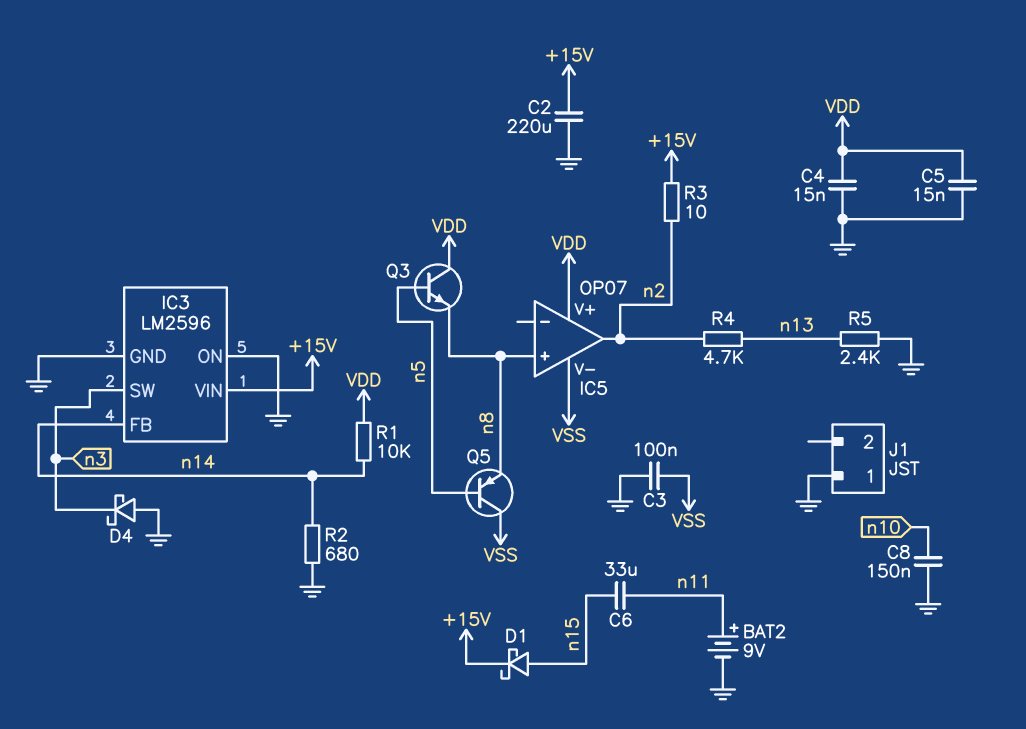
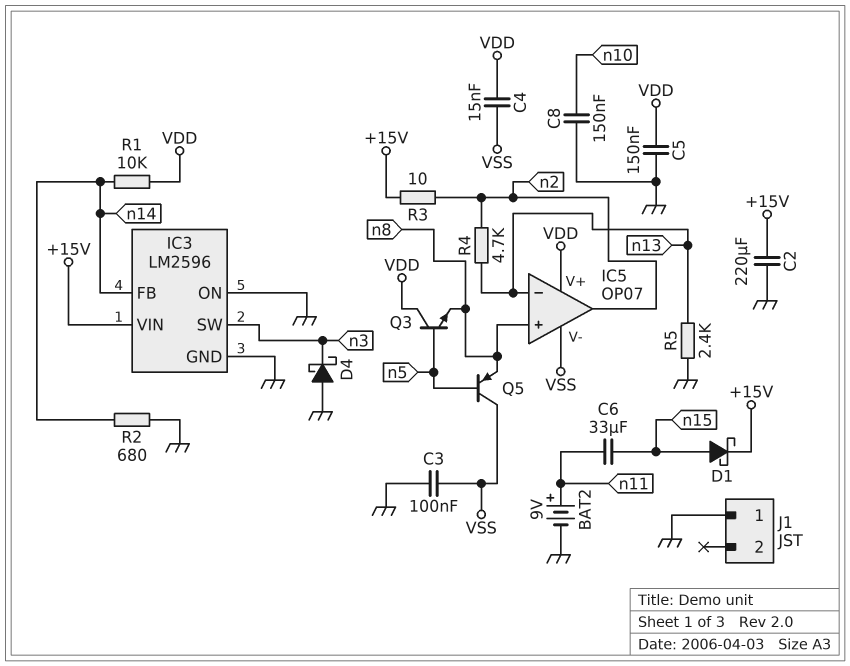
C4: 15nF (GND, VDD) -> 15nF (VDD, VSS)
C5: 15nF (GND, VDD) -> 150nF (GND, VDD)
IC5 pin in-: none -> n13

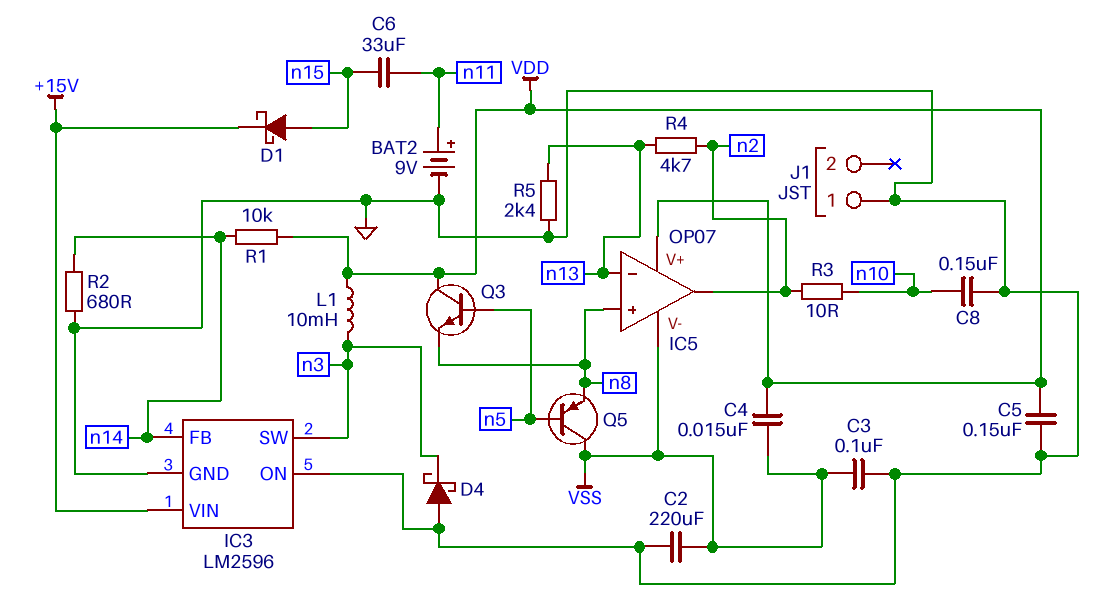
C2: 220uF (+15V, GND) -> 220uF (GND, VSS)
L1: none -> 10mH (VDD, n3)
R3: 10 (+15V, n2) -> 10 (n2, n10)

